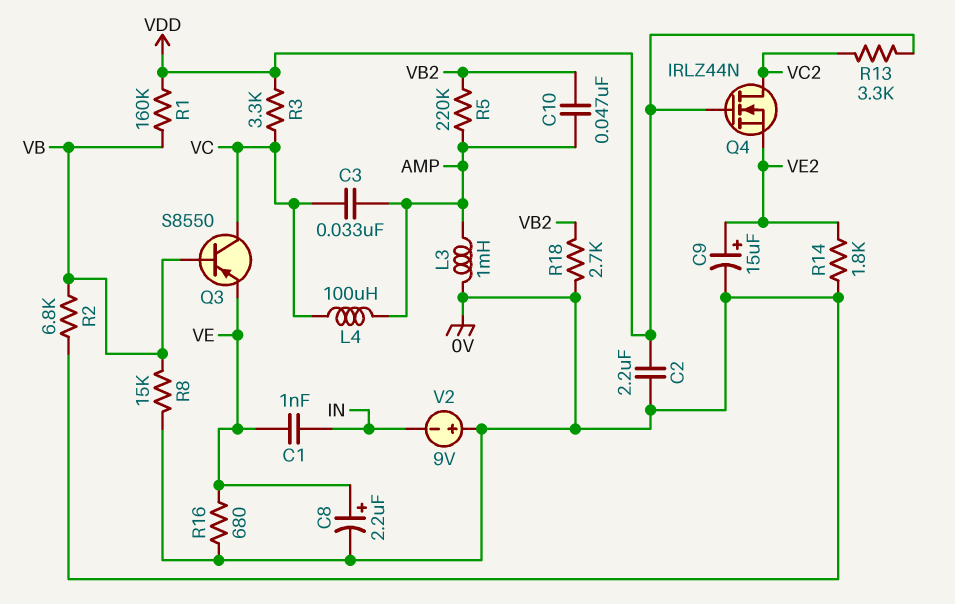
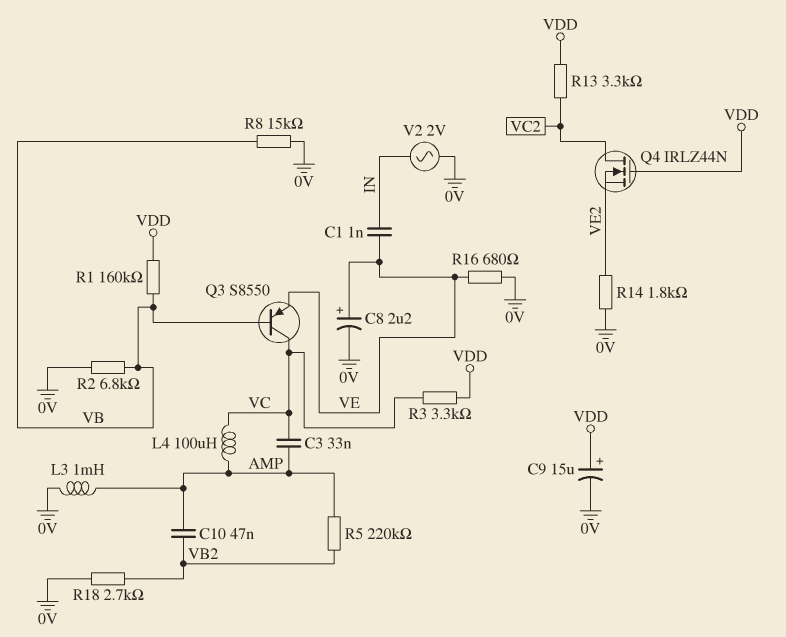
C2: 2.2uF (0V, VDD) -> none
C9: 15uF (plus VE2, minus 0V) -> 15uF (plus VDD, minus 0V)
V2: 9V (plus 0V, minus IN) -> AC 2V (0V, IN)

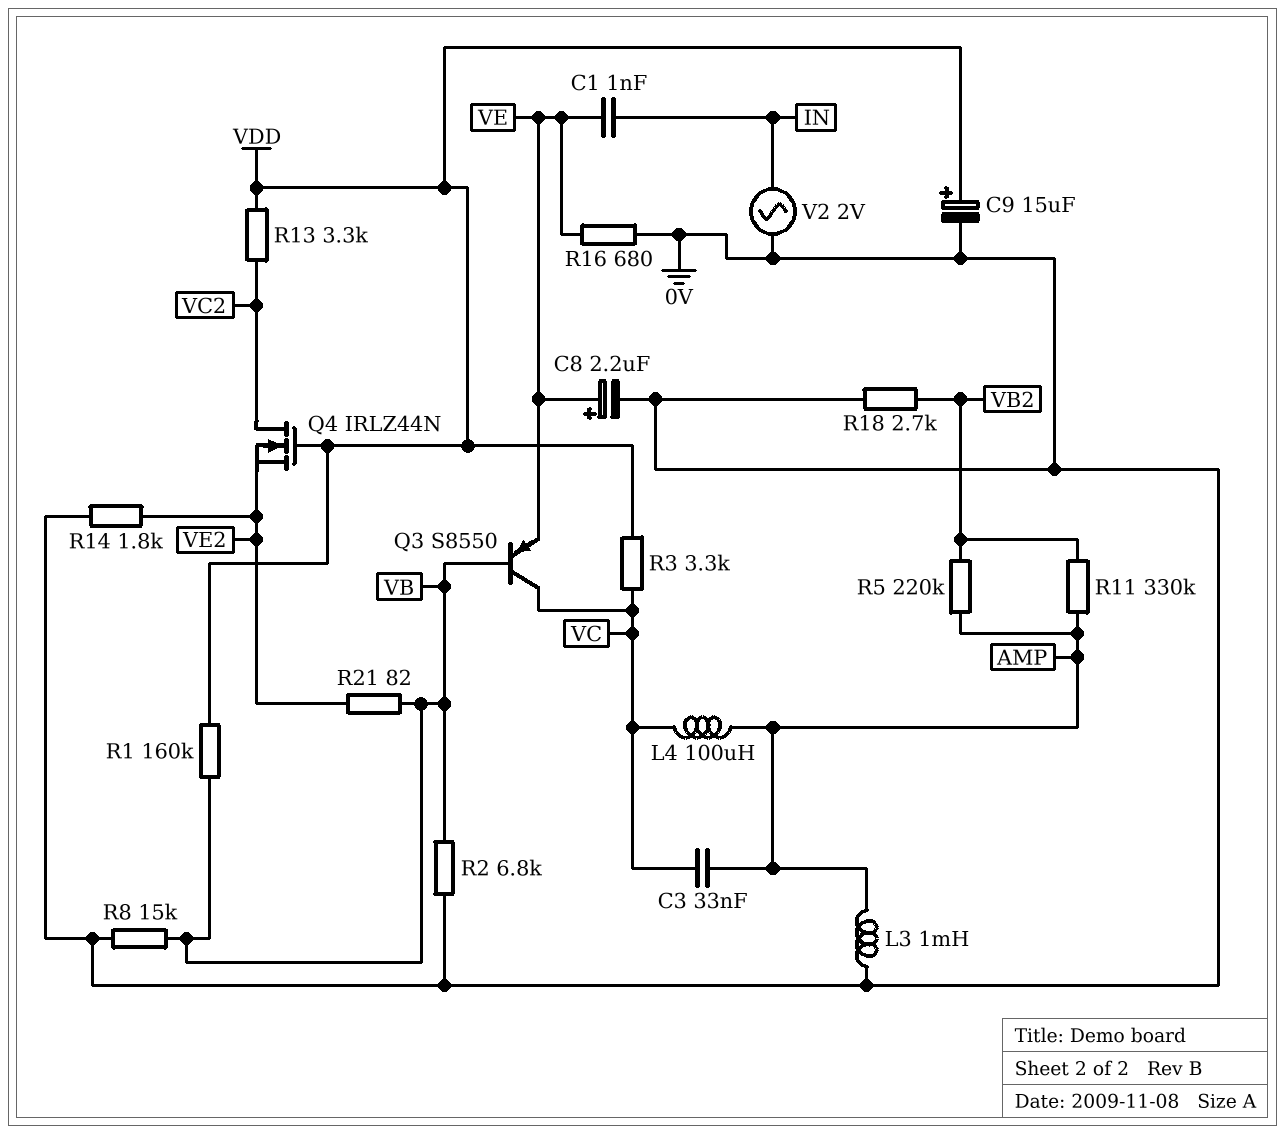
C10: 47nF (AMP, VB2) -> none
R11: none -> 330k (AMP, VB2)
R21: none -> 82 (VB, VE2)

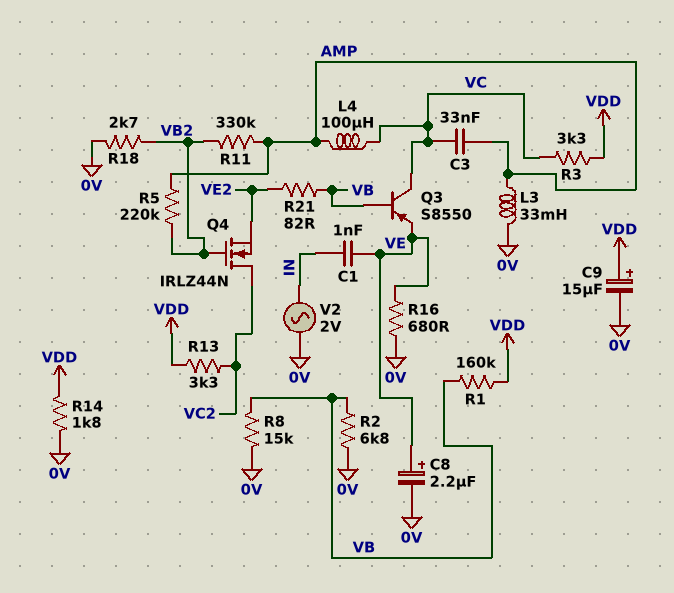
L3: 1mH (0V, AMP) -> 33mH (0V, AMP)
Q4: NMOS IRLZ44N (G VDD, D VC2, S VE2) -> NMOS IRLZ44N (G VB2, D VC2, S VE2)
R14: 1.8k (0V, VE2) -> 1.8k (0V, VDD)

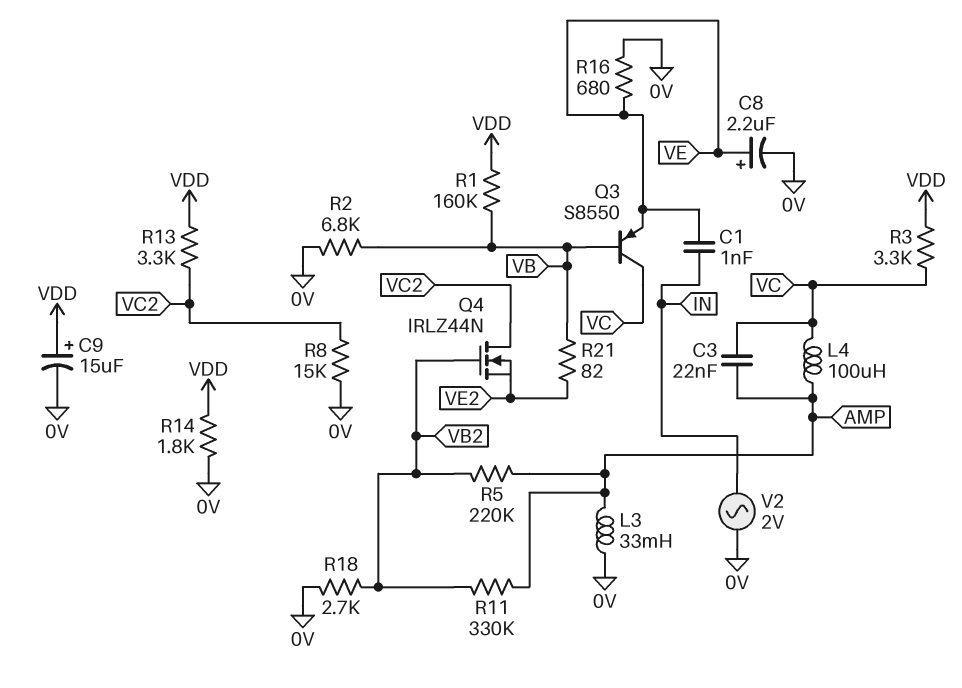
C3: 33nF (AMP, VC) -> 22nF (AMP, VC)
R8: 15k (0V, VB) -> 15k (0V, VC2)

